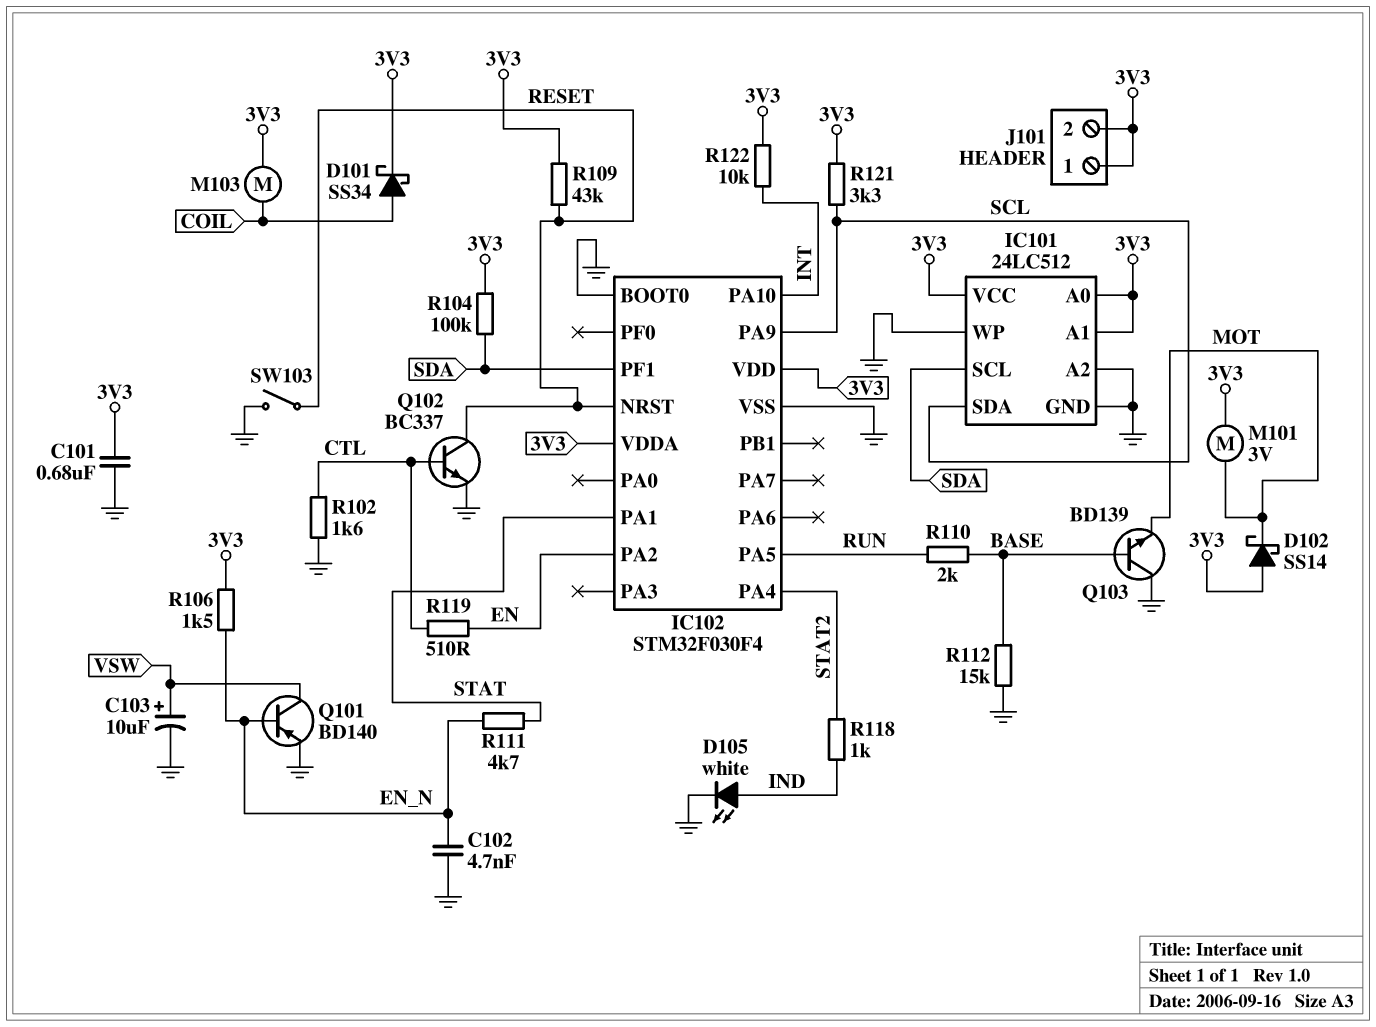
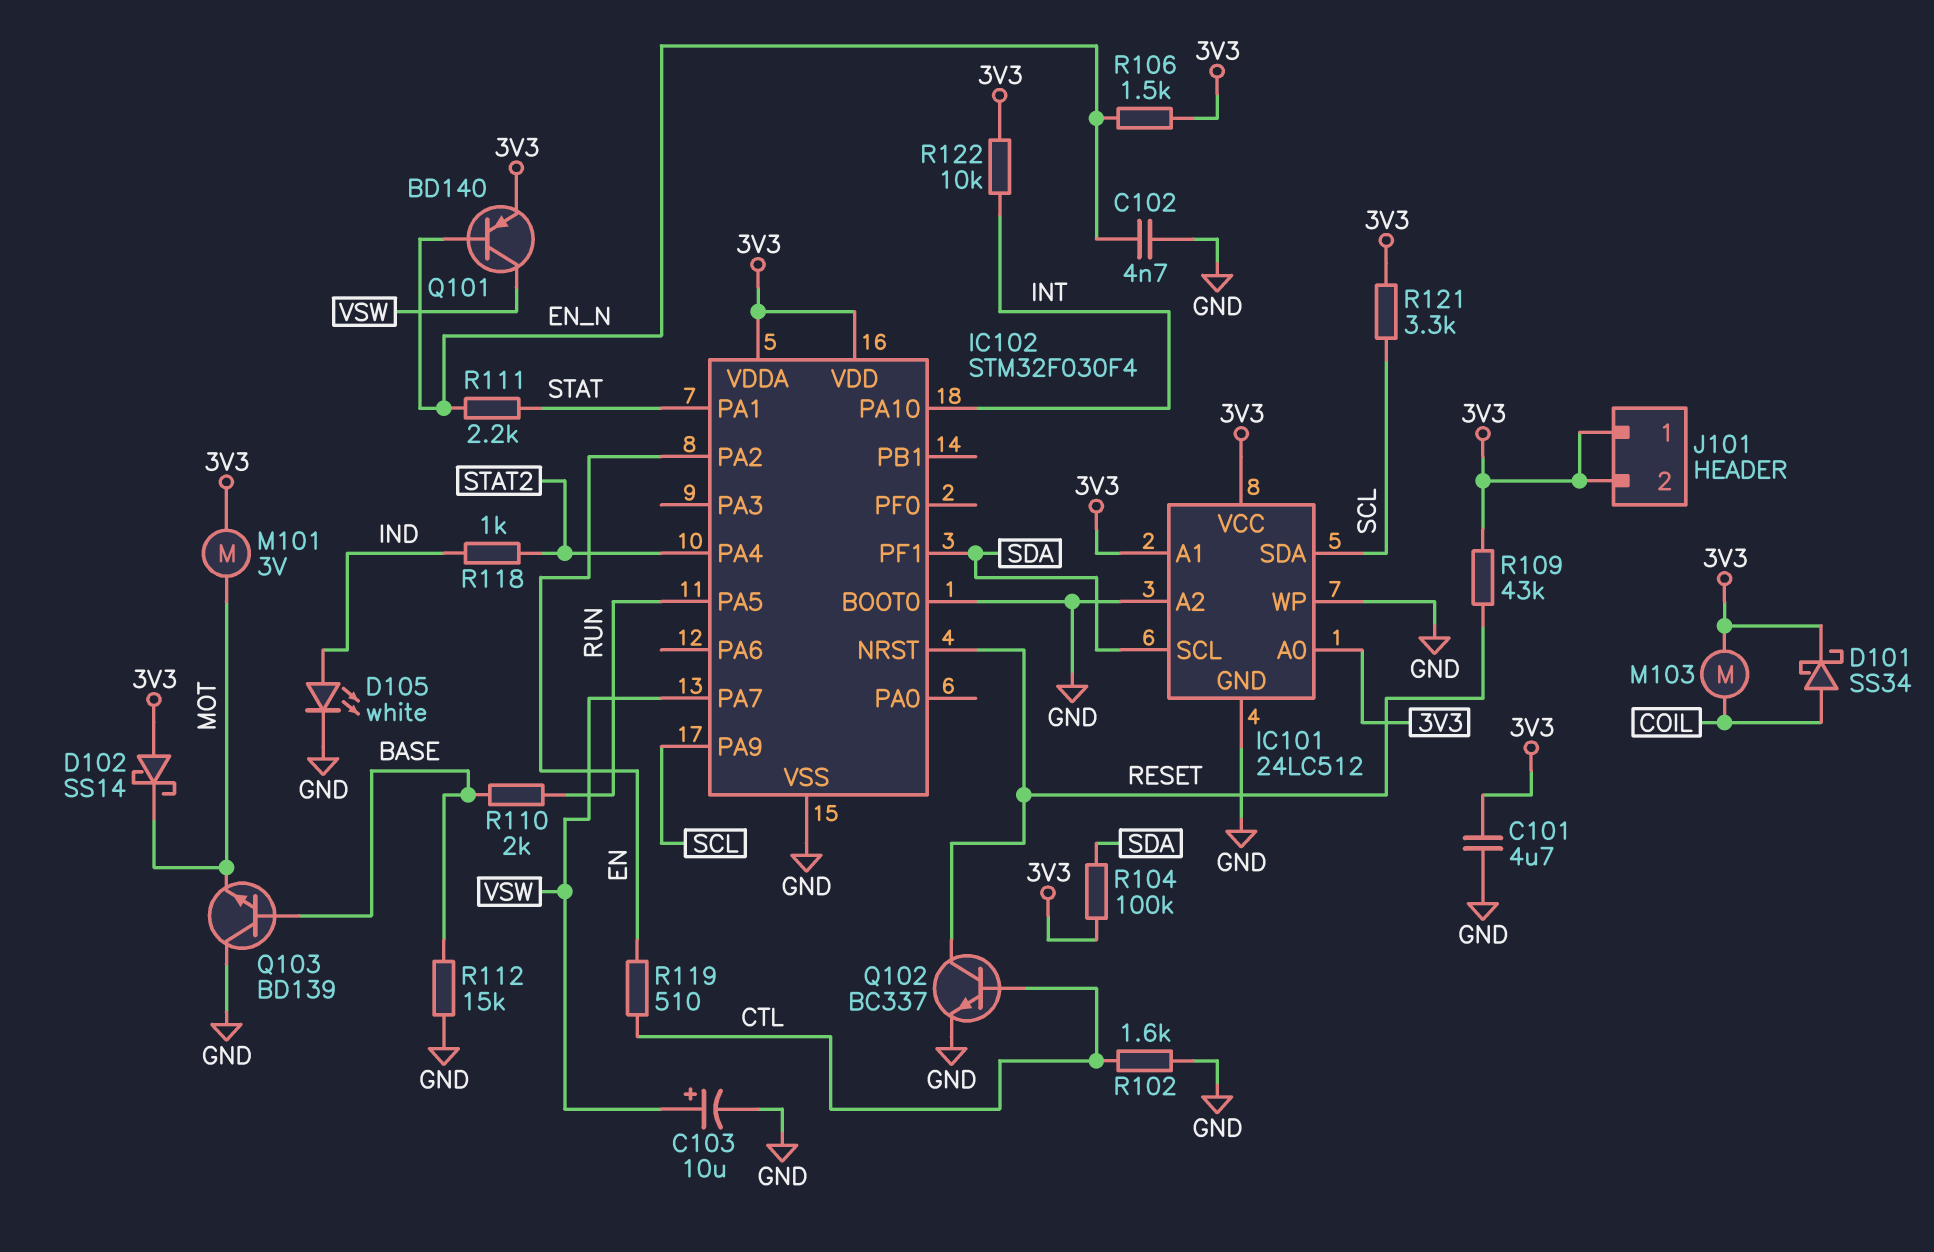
C101: 680nF (3V3, GND) -> 4.7uF (3V3, GND)
IC102 pin PA7: none -> VSW
Q101: PNP BD140 (B EN_N, C VSW, E GND) -> PNP BD140 (B EN_N, C VSW, E 3V3)
R111: 4.7k (EN_N, STAT) -> 2.2k (EN_N, STAT)
SW103: switch (GND, RESET) -> none

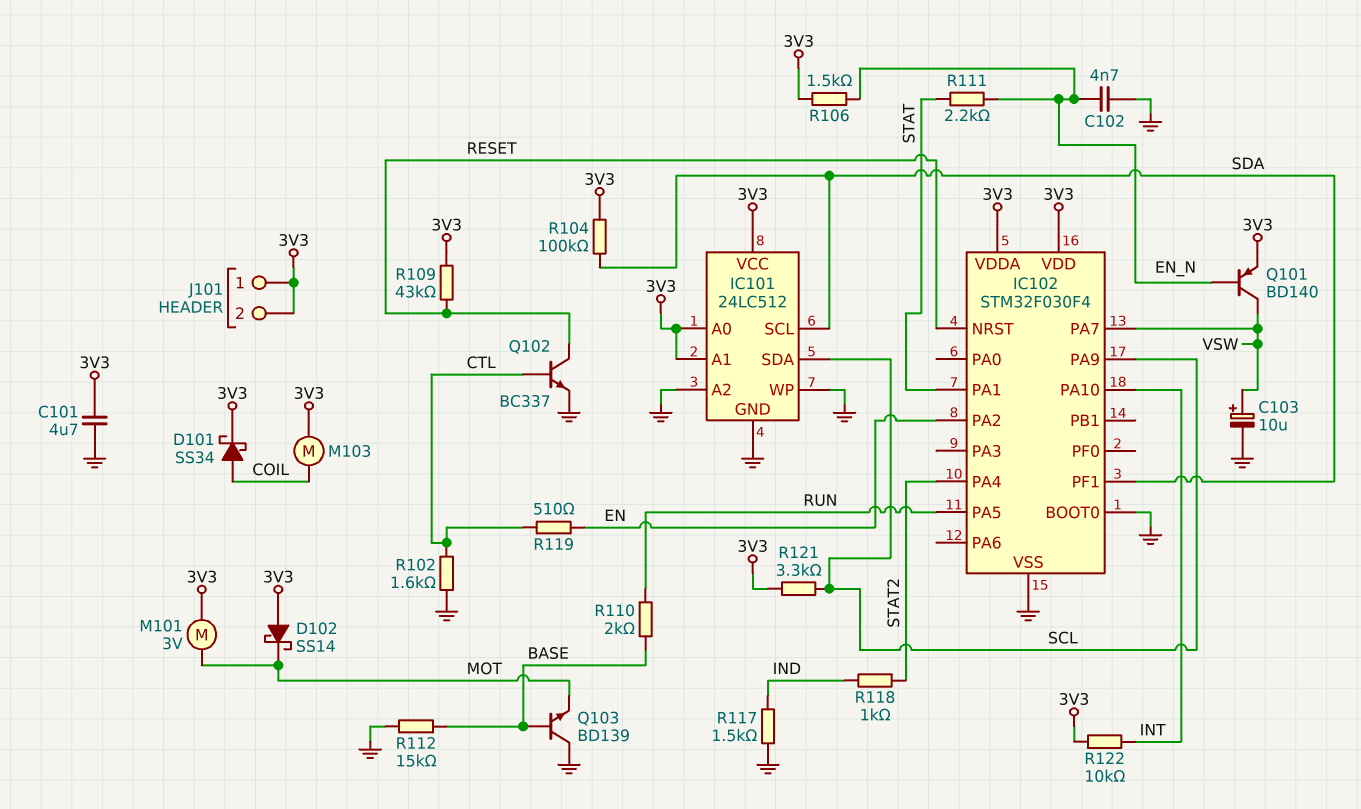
D105: LED white (A IND, K GND) -> none
R117: none -> 1.5k (GND, IND)

